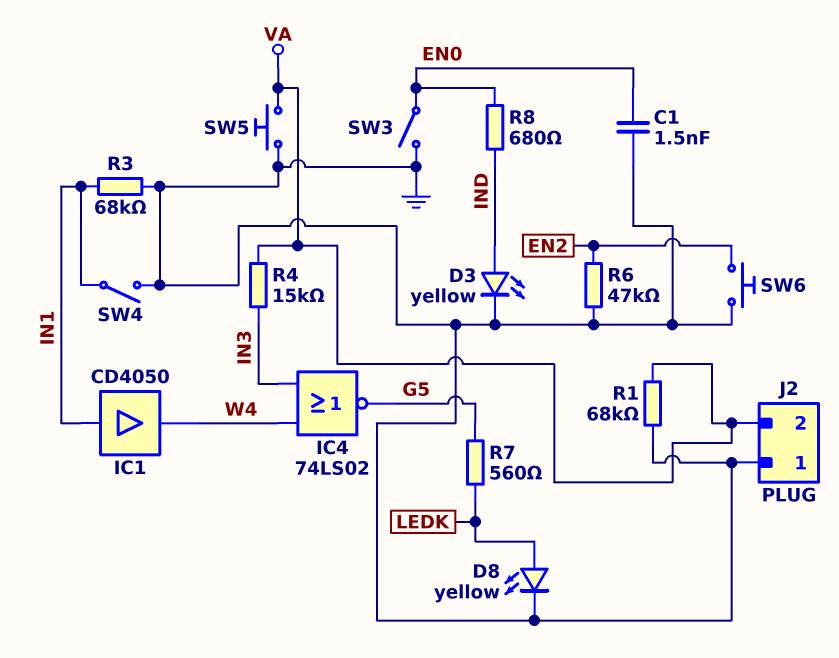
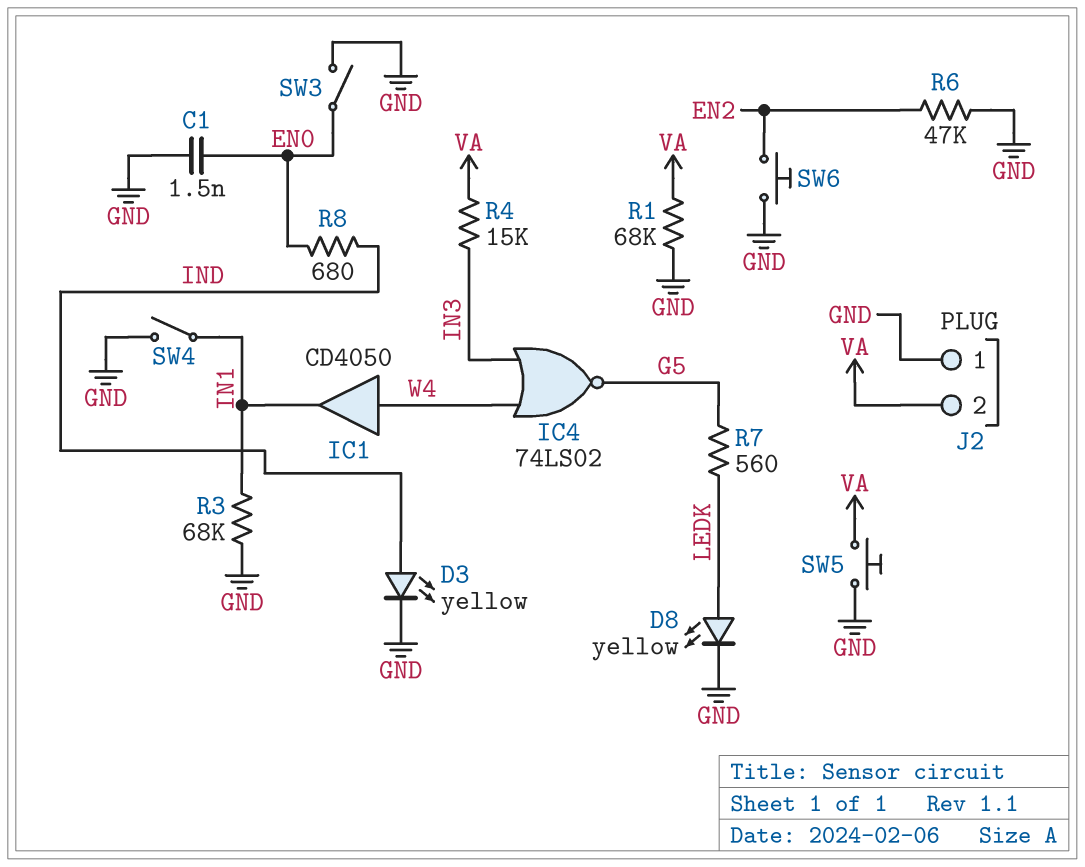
IC1: buffer CD4050 (in IN1, out W4) -> buffer CD4050 (in W4, out IN1)

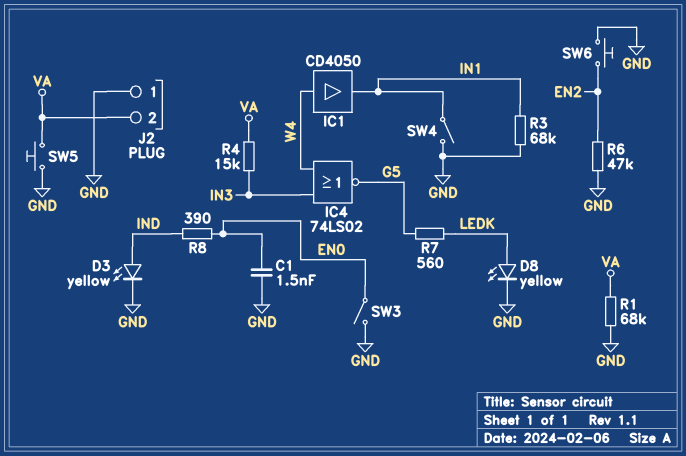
R8: 680 (EN0, IND) -> 390 (EN0, IND)

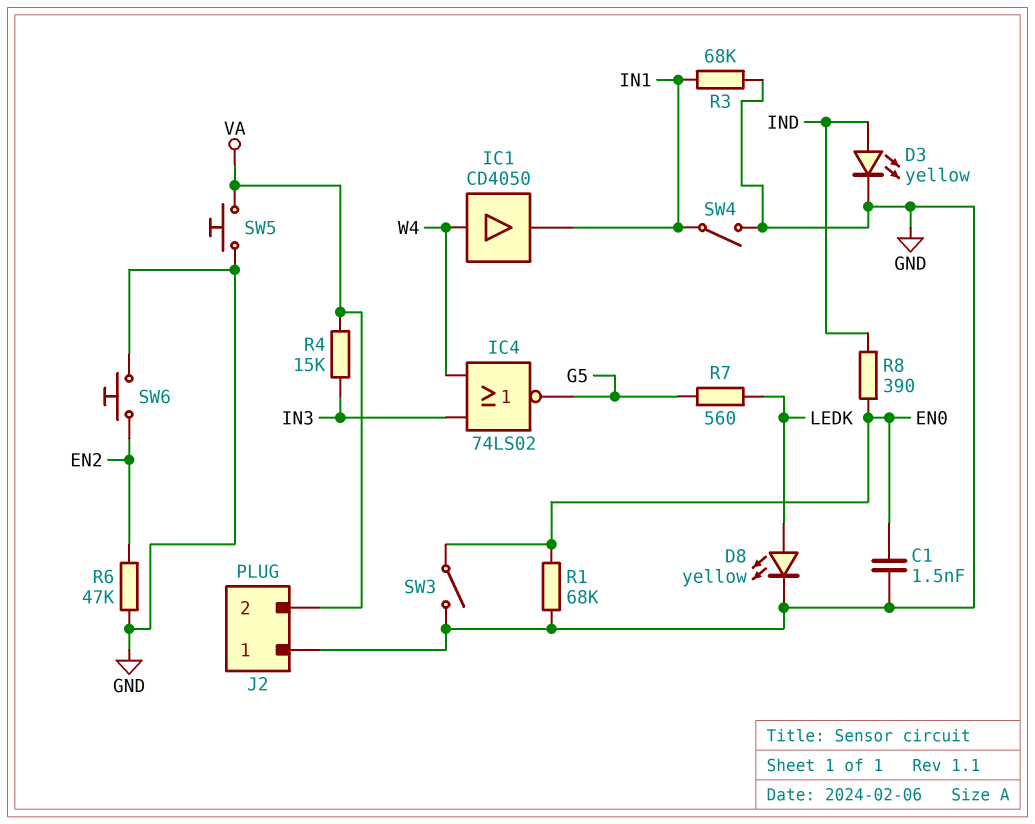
R1: 68k (GND, VA) -> 68k (EN0, GND)

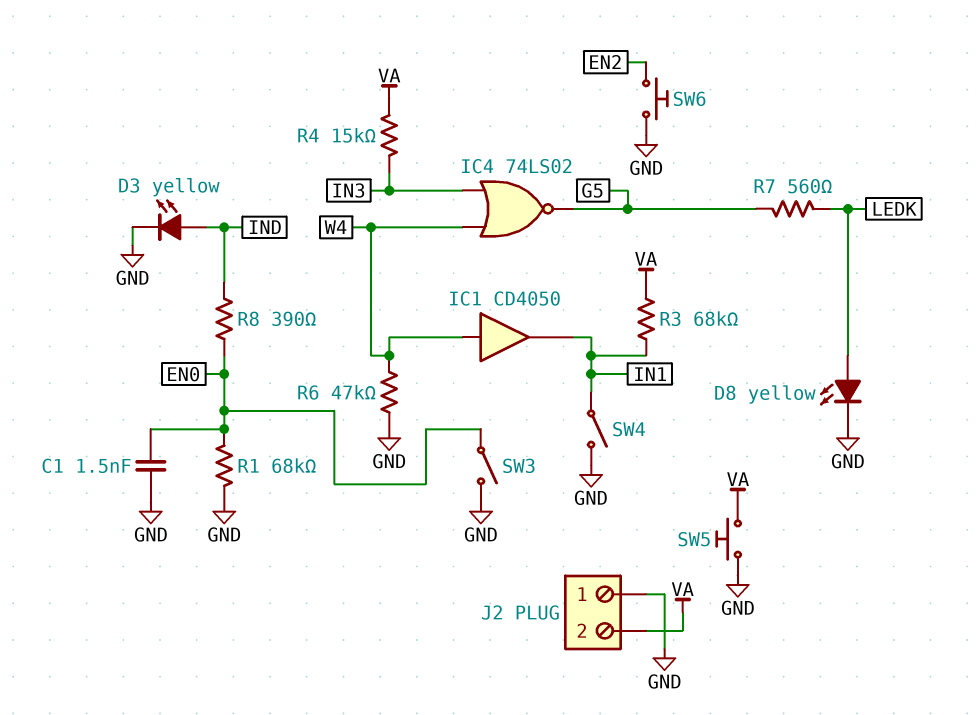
R3: 68k (GND, IN1) -> 68k (IN1, VA)
R6: 47k (EN2, GND) -> 47k (GND, W4)

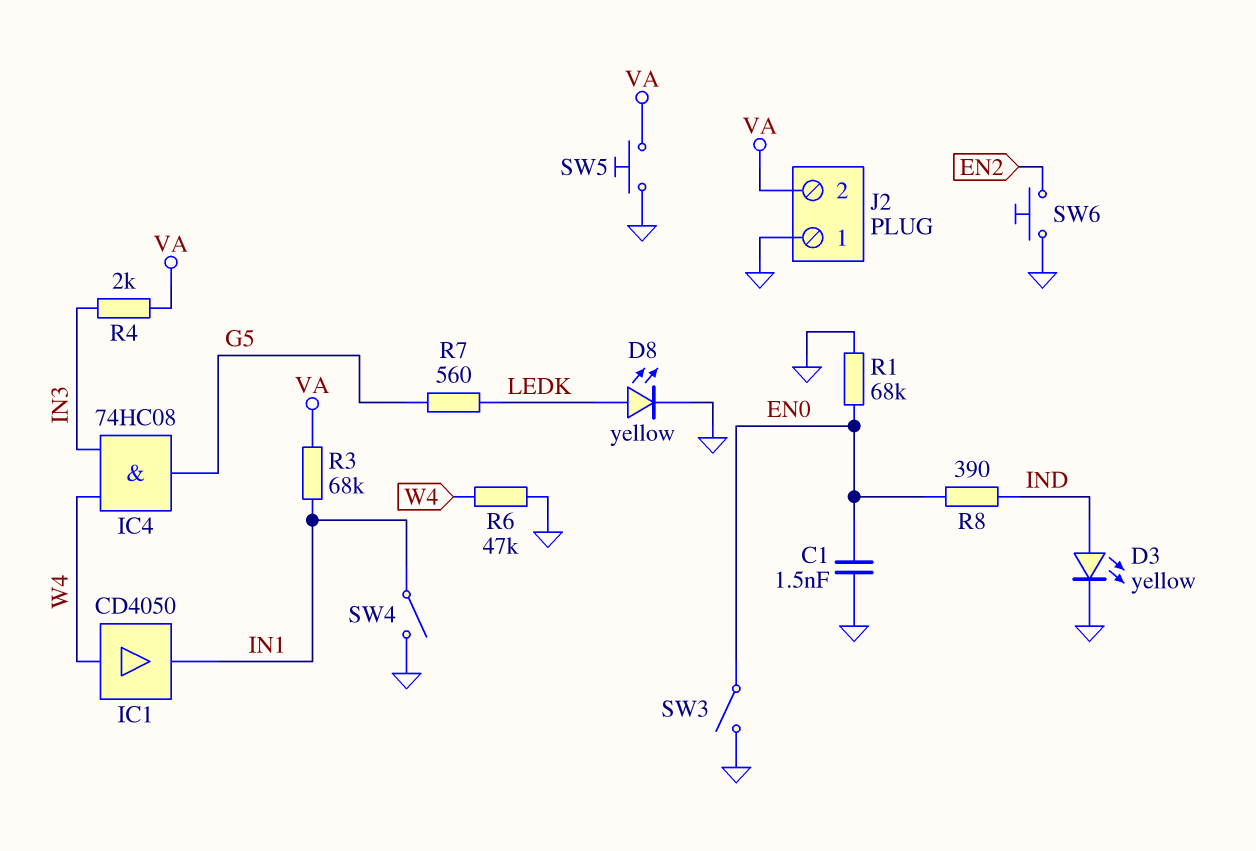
IC4: NOR 74LS02 (in IN3, in W4, out G5) -> AND 74HC08 (in IN3, in W4, out G5)
R4: 15k (IN3, VA) -> 2k (IN3, VA)

